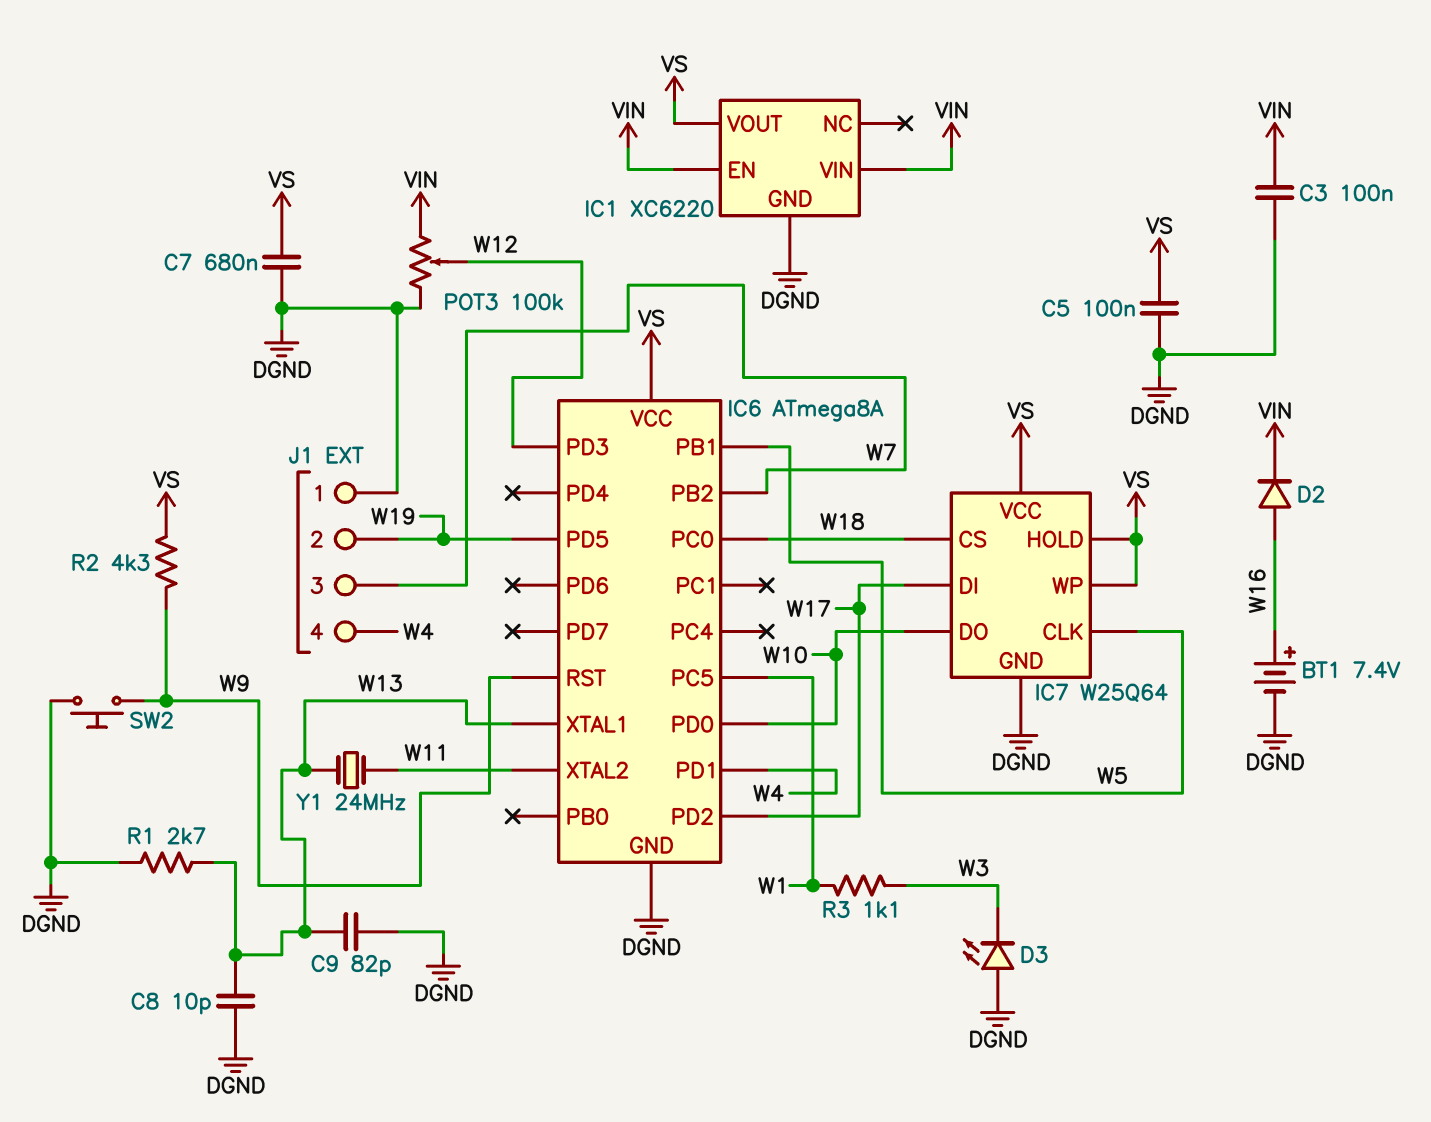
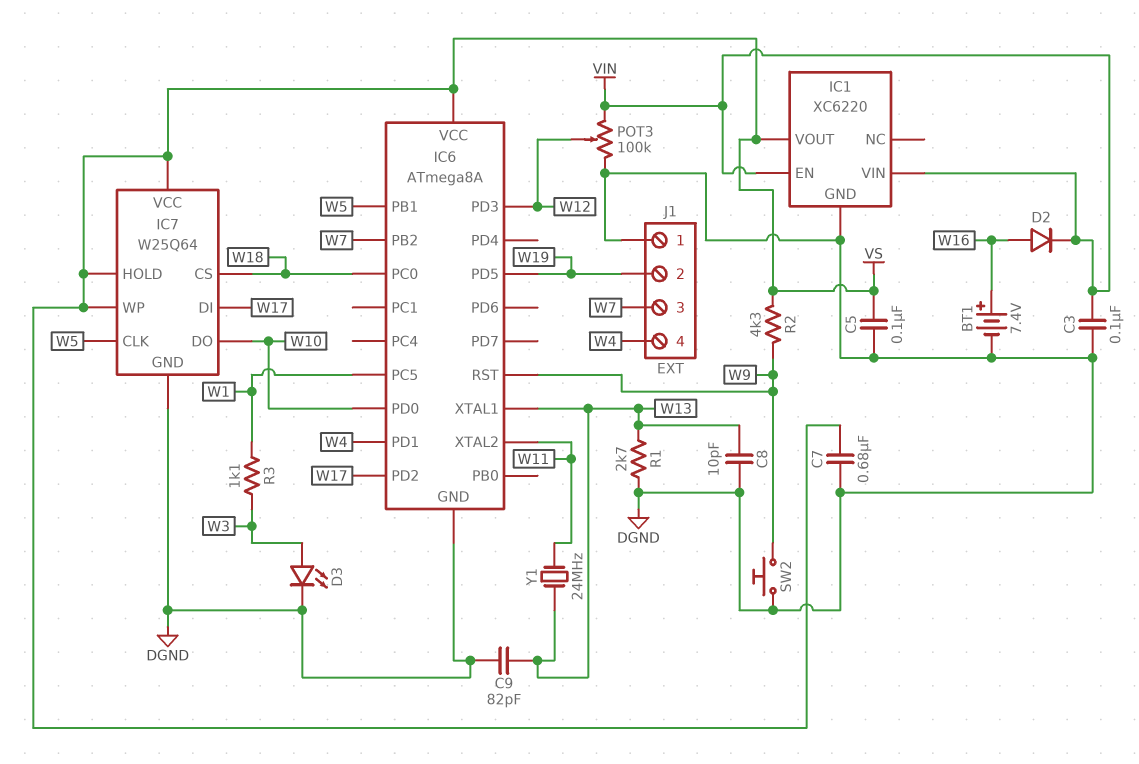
D3: LED (A DGND, K W3) -> LED (A W3, K DGND)

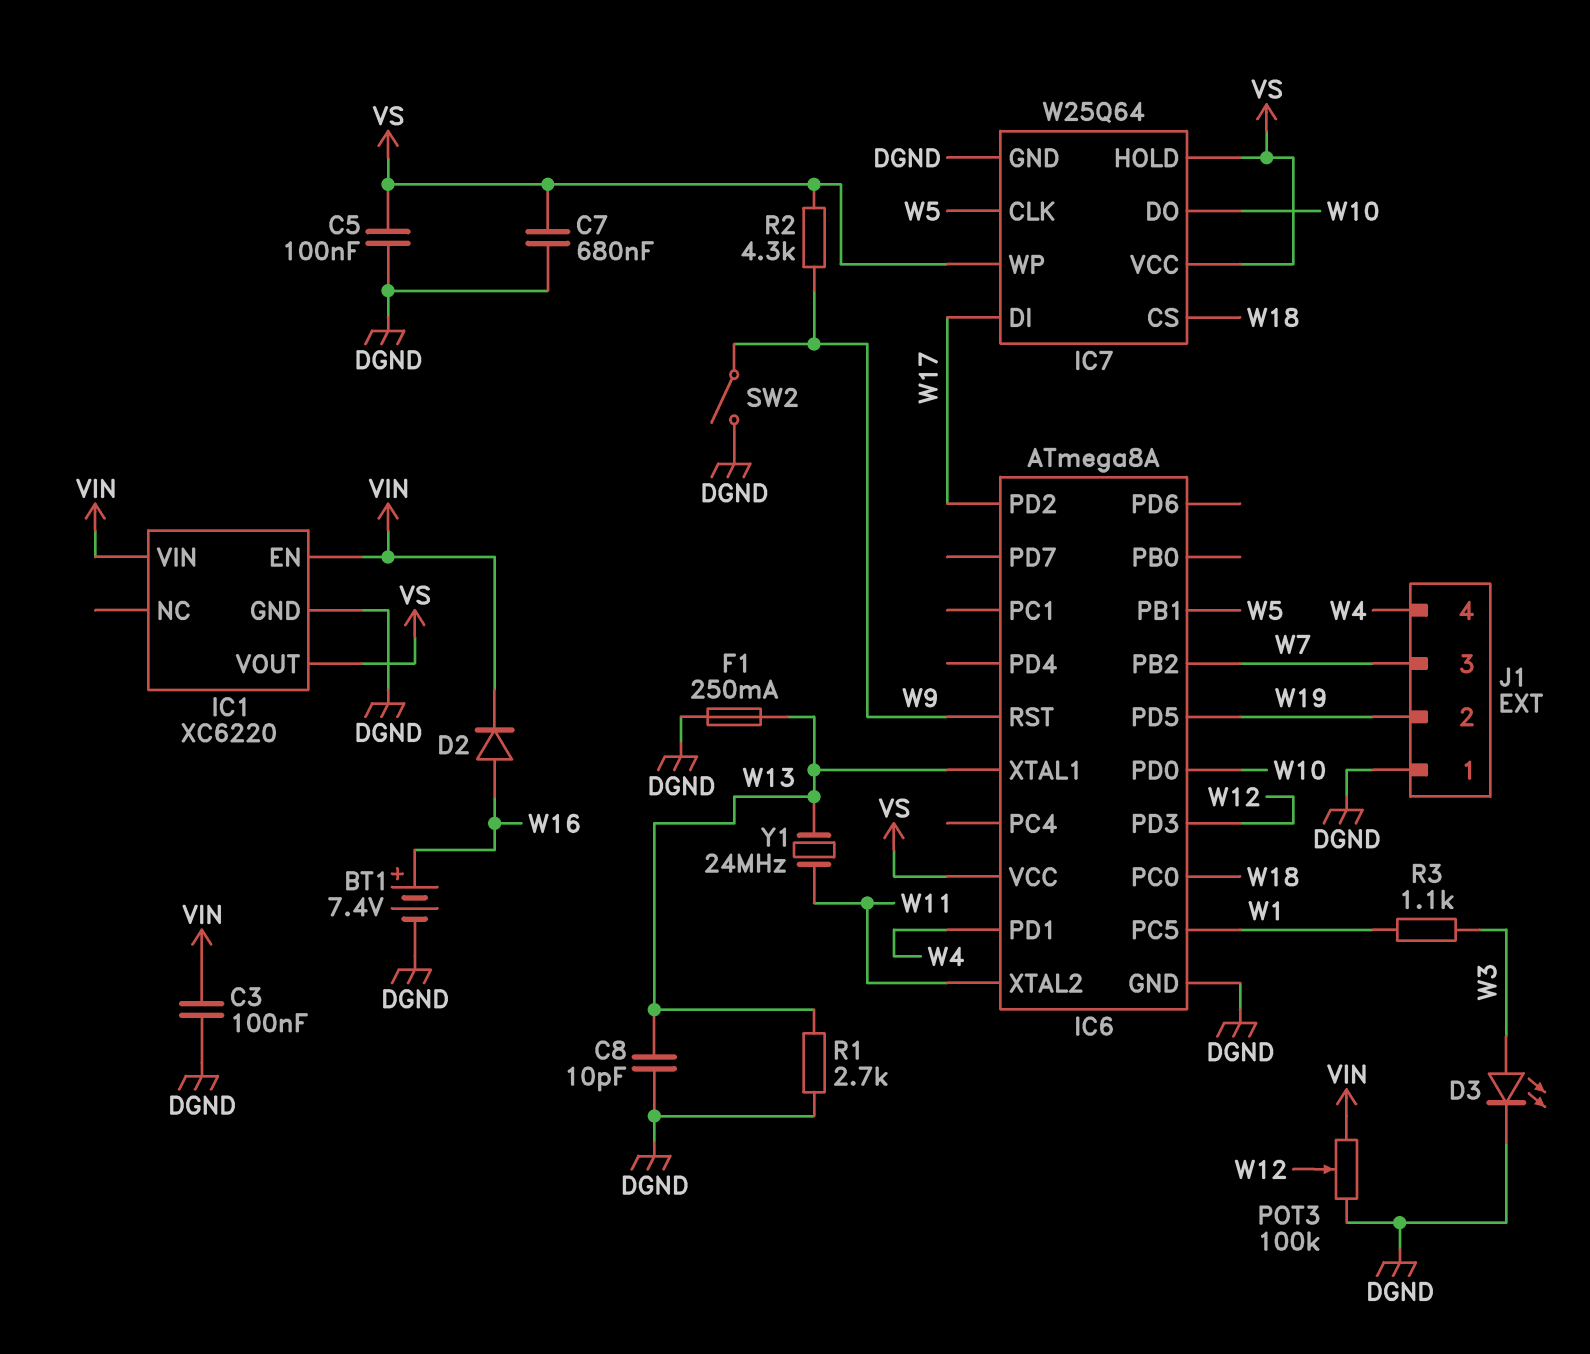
C9: 82pF (DGND, W13) -> none
F1: none -> 250mA (DGND, W13)
SW2: button (DGND, W9) -> switch (DGND, W9)

